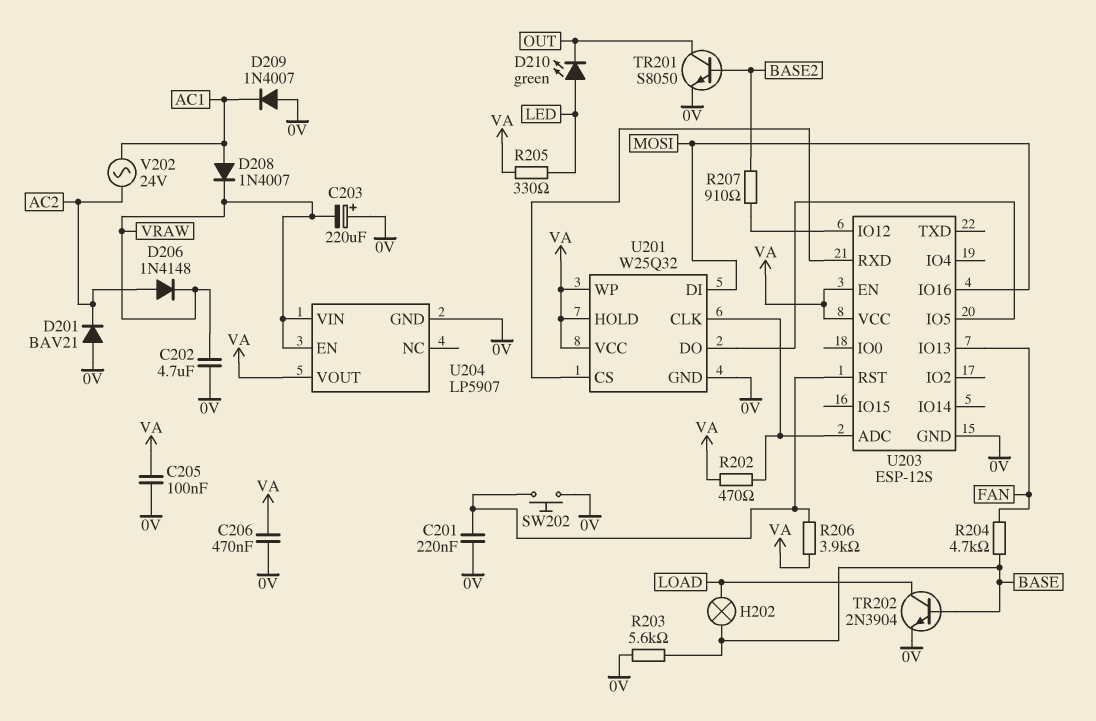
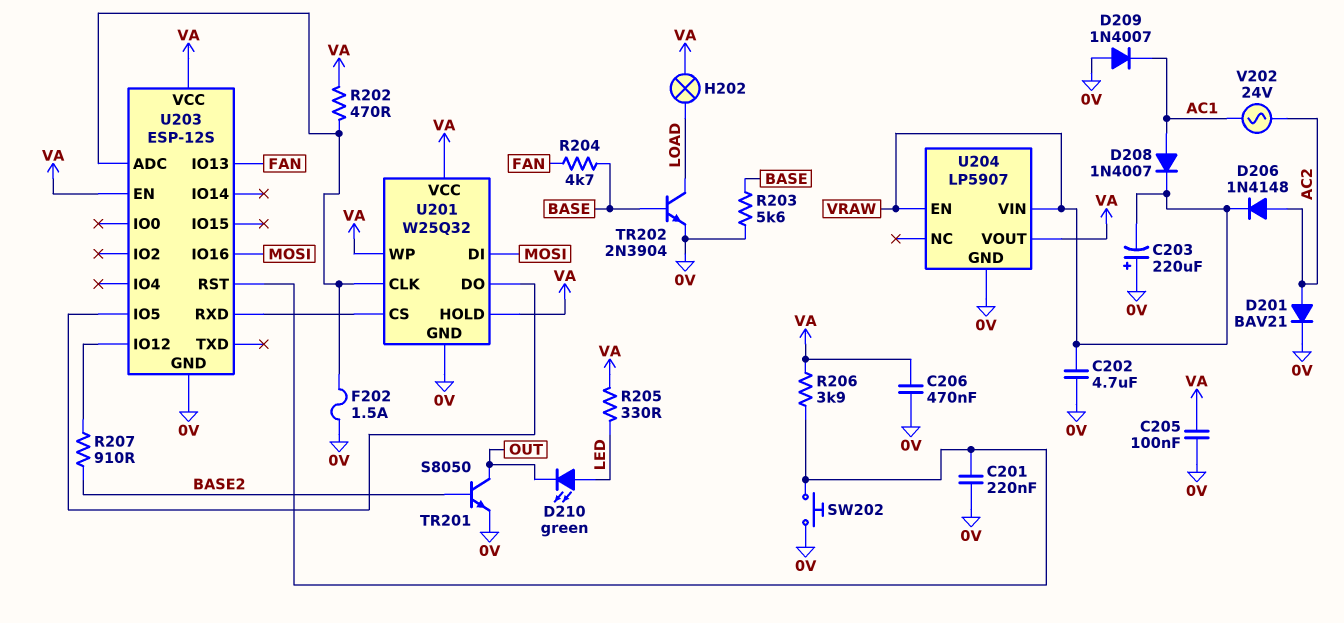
D201: diode BAV21 (A 0V, K AC2) -> diode BAV21 (A AC2, K 0V)
F202: none -> 1.5A (0V, U201/CLK)
H202: lamp (BASE, LOAD) -> lamp (LOAD, VA)

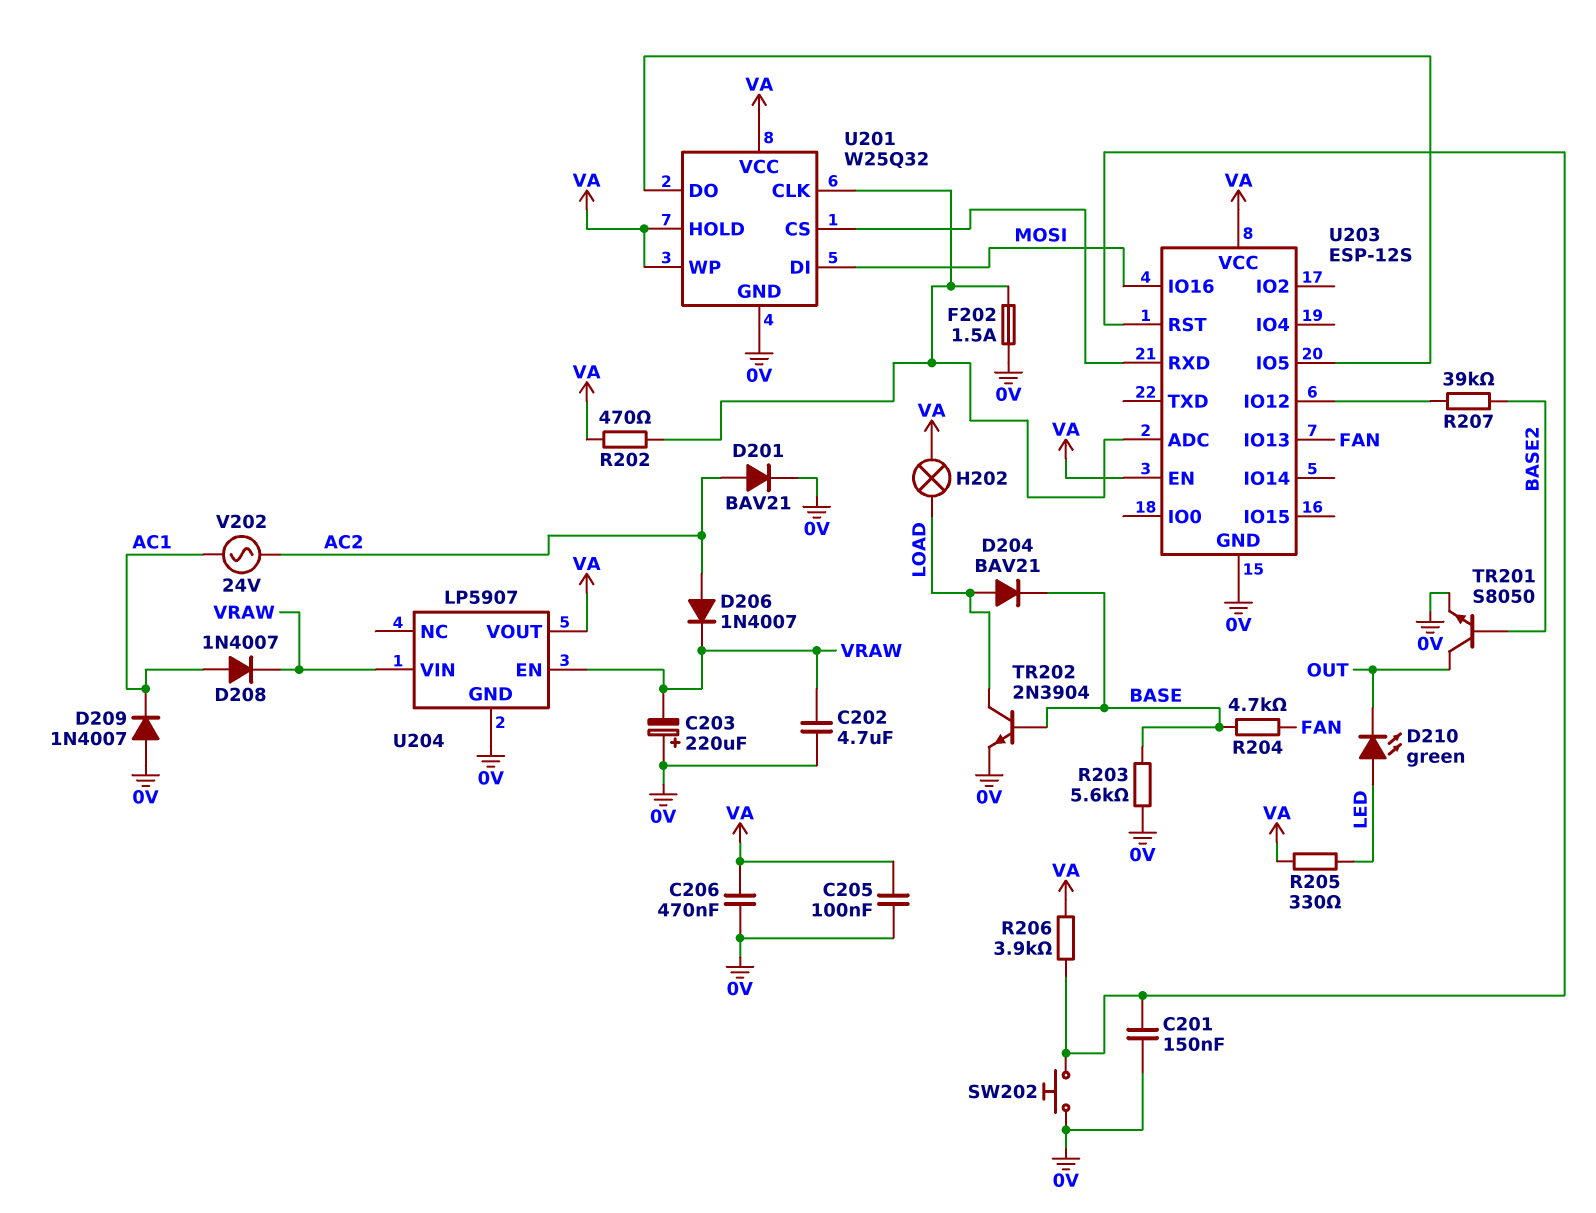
C201: 220nF (0V, U203/RST) -> 150nF (0V, U203/RST)
D204: none -> diode BAV21 (A LOAD, K BASE)
D206: diode 1N4148 (A AC2, K VRAW) -> diode 1N4007 (A AC2, K VRAW)
R207: 910 (BASE2, U203/IO12) -> 39k (BASE2, U203/IO12)

